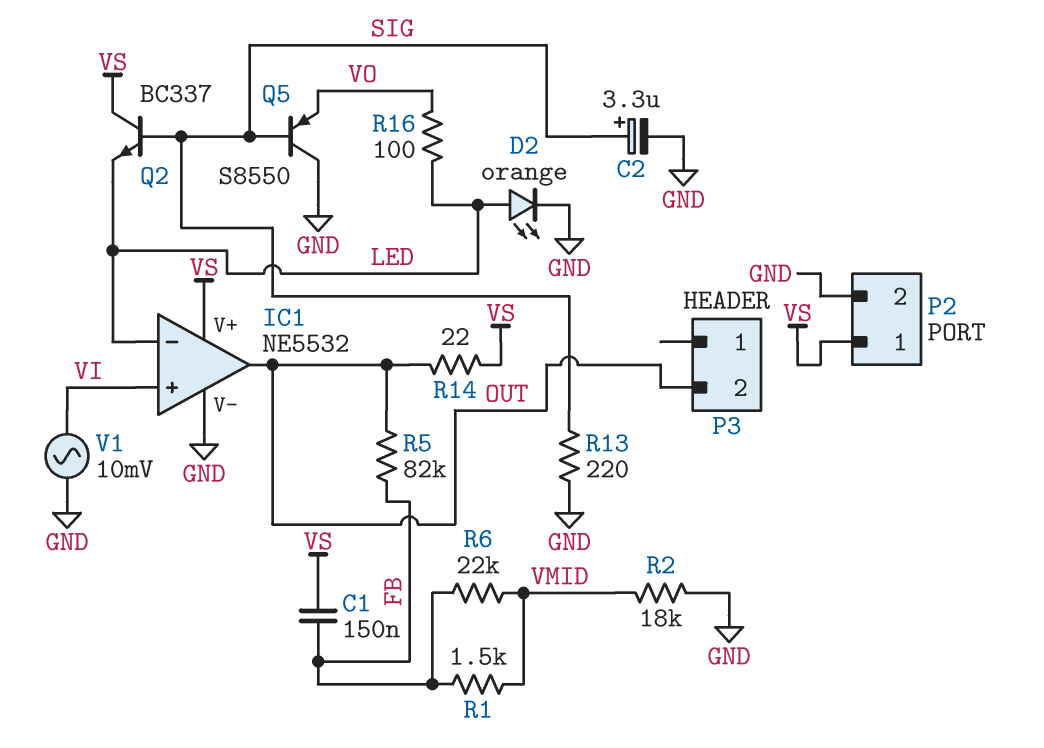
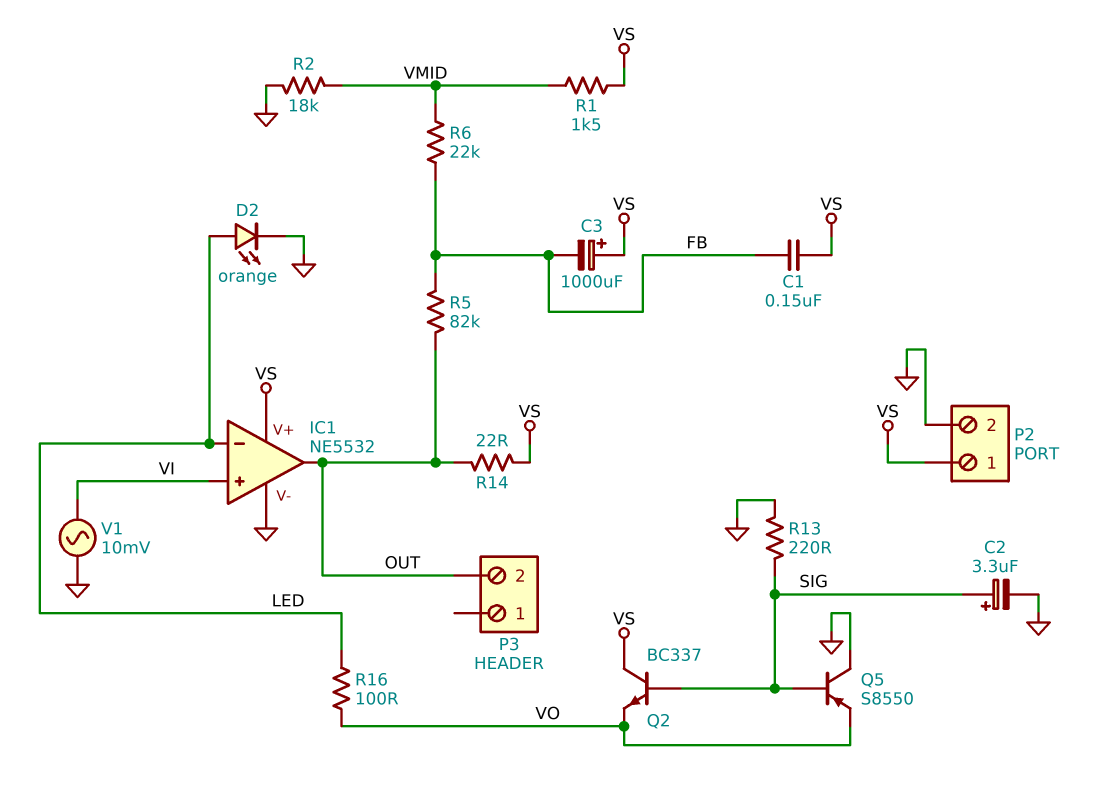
C3: none -> 1000uF (plus VS, minus FB)
Q2: NPN BC337 (B SIG, C VS, E LED) -> NPN BC337 (B SIG, C VS, E VO)
R1: 1.5k (FB, VMID) -> 1.5k (VMID, VS)

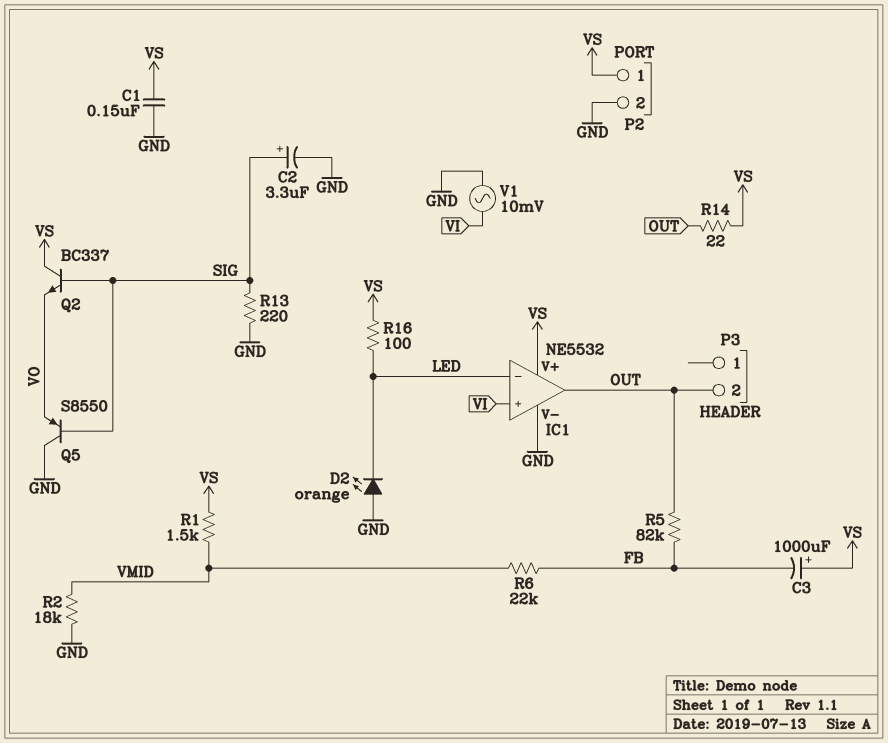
C1: 150nF (FB, VS) -> 150nF (GND, VS)
D2: LED orange (A LED, K GND) -> LED orange (A GND, K LED)
R16: 100 (LED, VO) -> 100 (LED, VS)

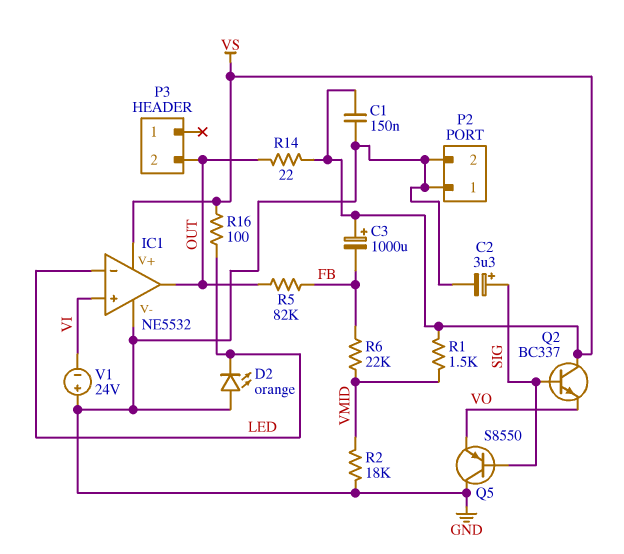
P2 pin 1: VS -> GND
R13: 220 (GND, SIG) -> none
V1: AC 10mV (GND, VI) -> 24V (plus GND, minus VI)

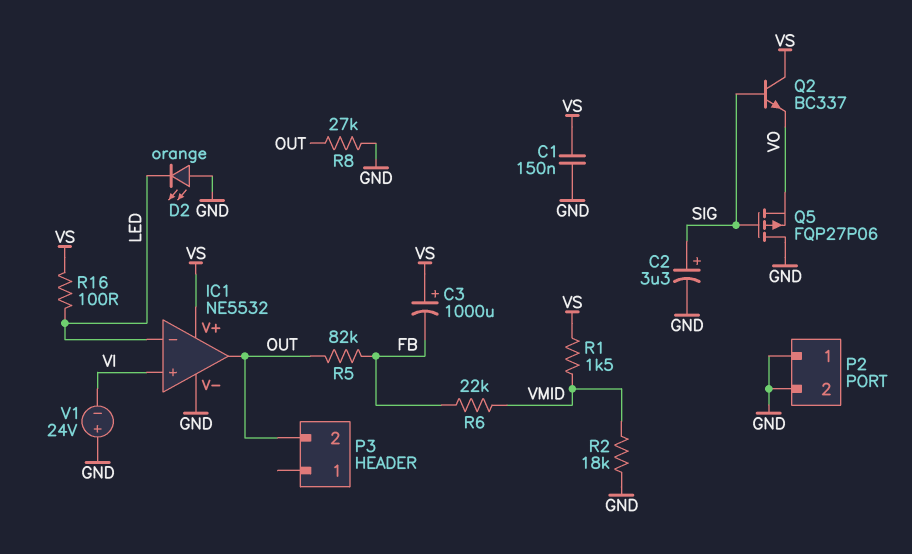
Q5: PNP S8550 (B SIG, C GND, E VO) -> PMOS FQP27P06 (G SIG, D GND, S VO)
R8: none -> 27k (GND, OUT)
R14: 22 (OUT, VS) -> none

